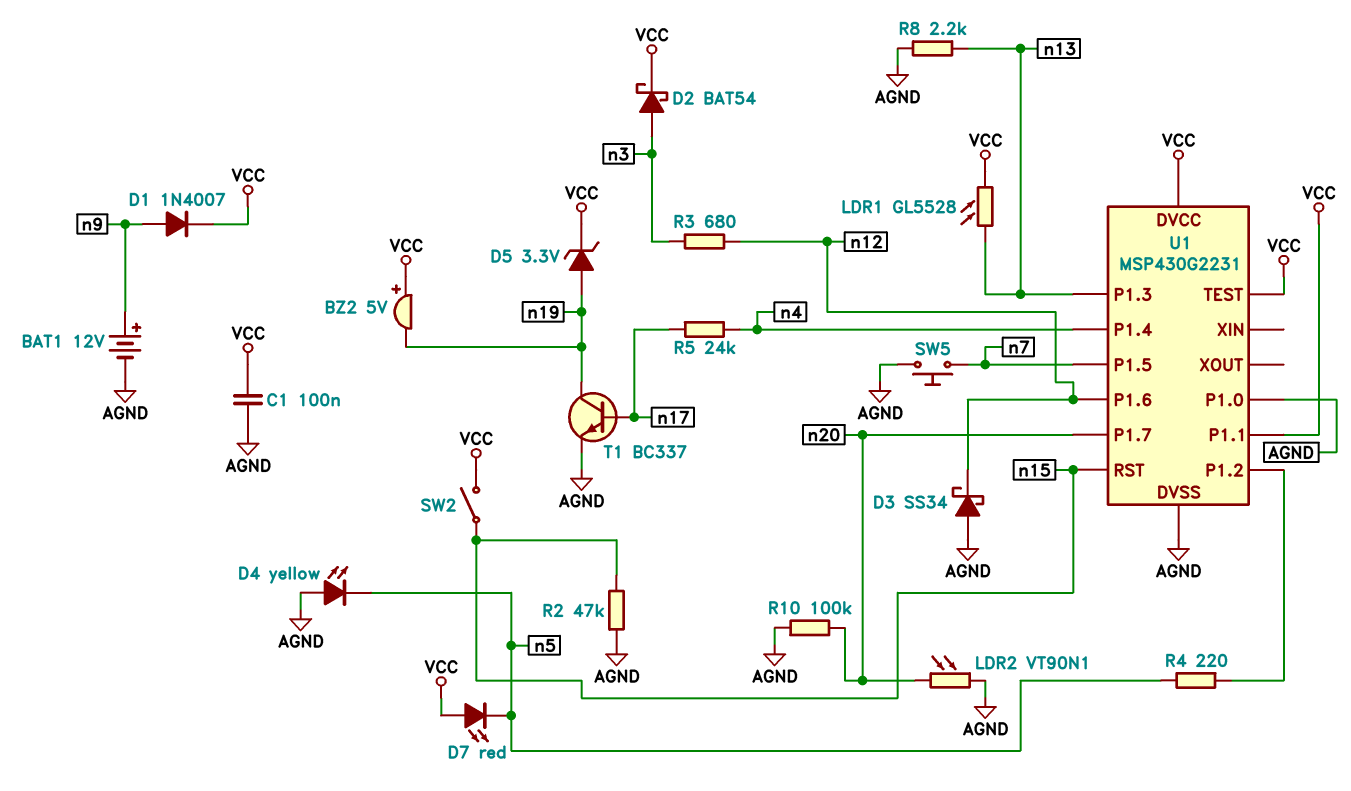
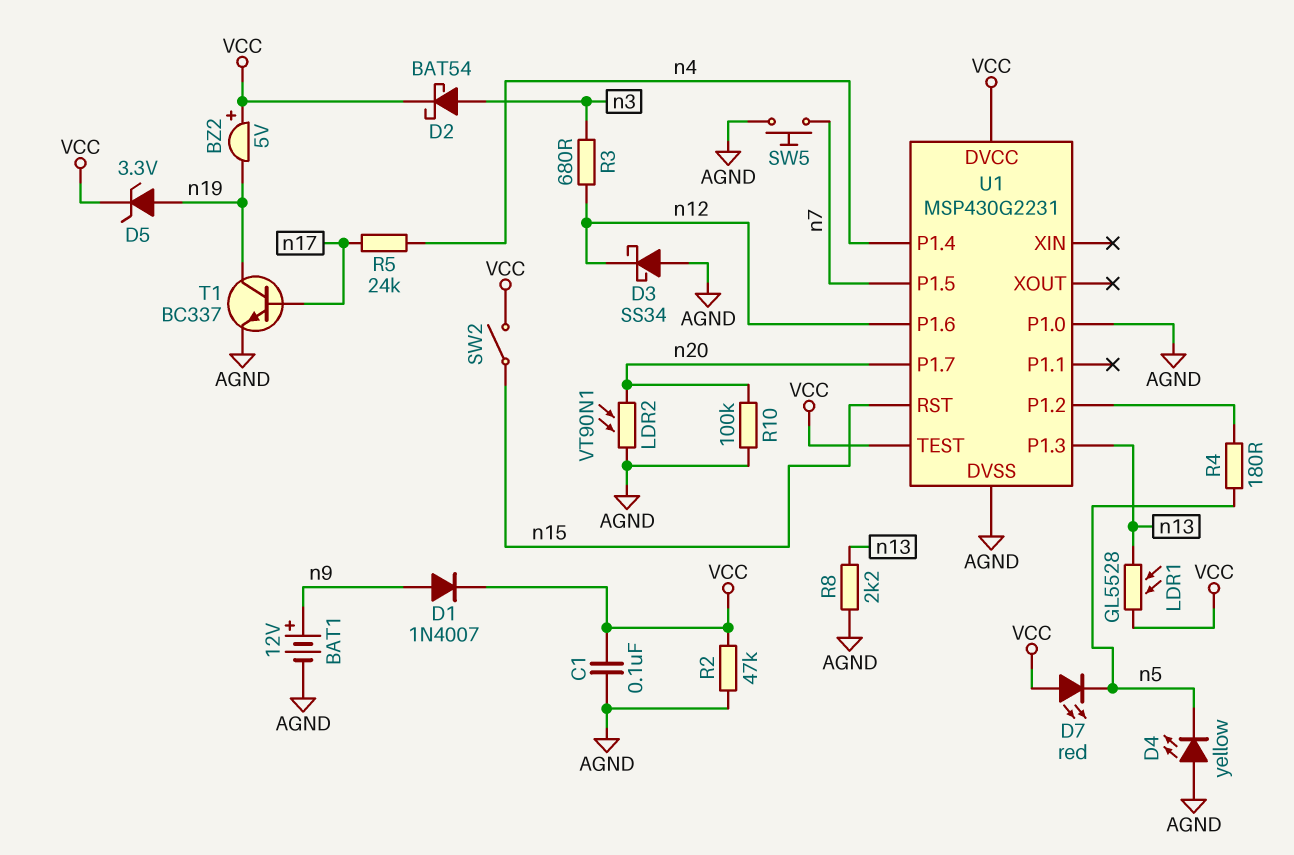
R2: 47k (AGND, n15) -> 47k (AGND, VCC)
R4: 220 (U1/P1.2, n5) -> 180 (U1/P1.2, n5)
U1 pin P1.1: VCC -> none

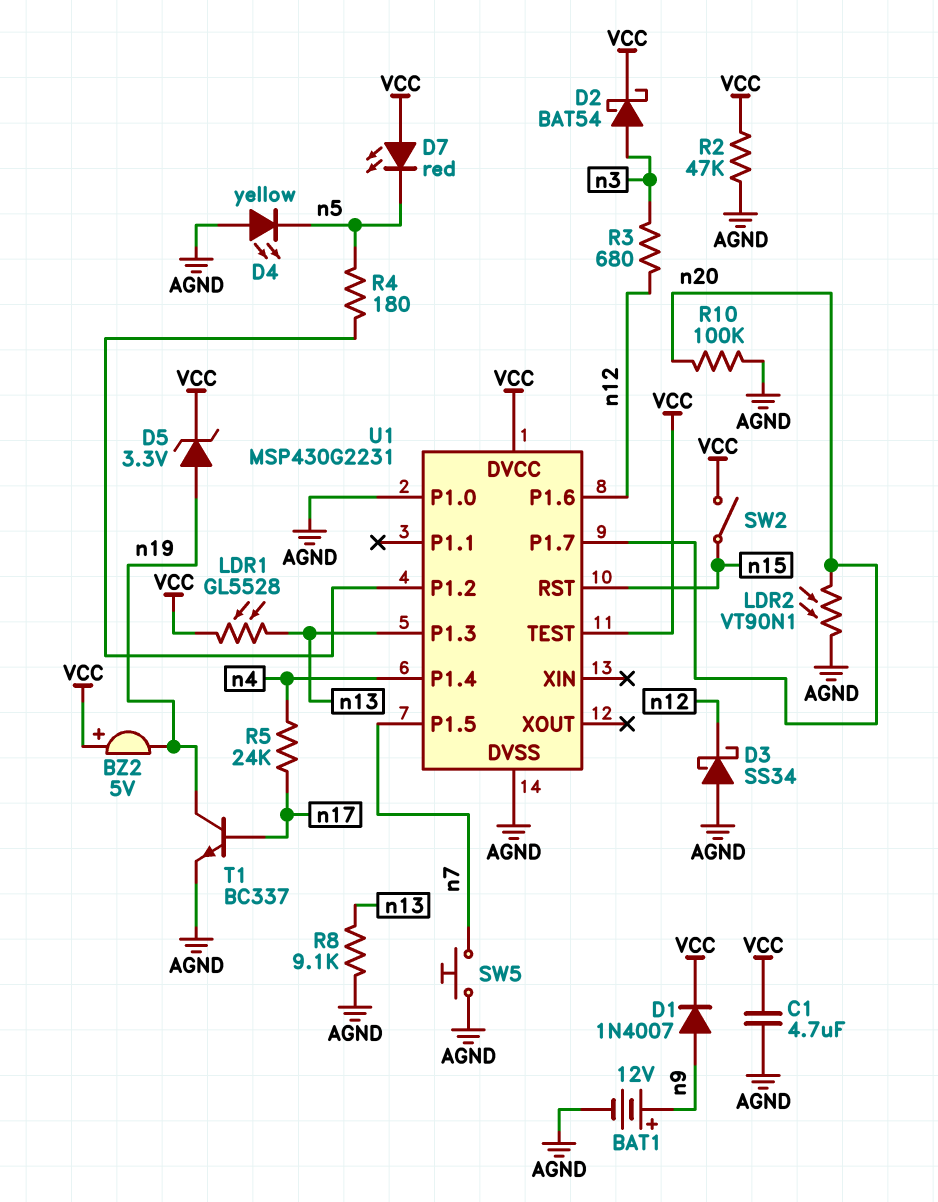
C1: 100nF (AGND, VCC) -> 4.7uF (AGND, VCC)
R8: 2.2k (AGND, n13) -> 9.1k (AGND, n13)

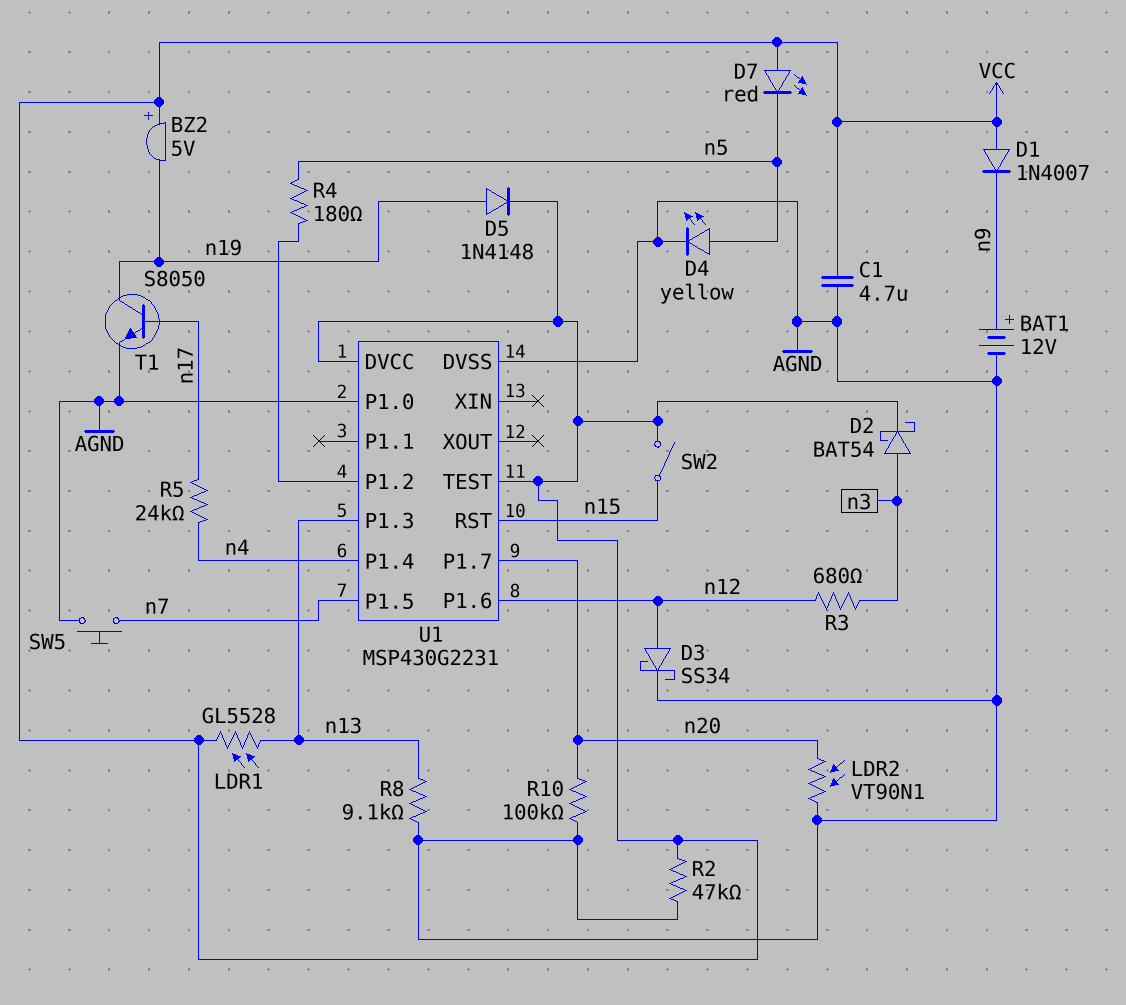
D1: diode 1N4007 (A n9, K VCC) -> diode 1N4007 (A VCC, K n9)
D3: schottky SS34 (A AGND, K n12) -> schottky SS34 (A n12, K AGND)
D4: LED yellow (A AGND, K n5) -> LED yellow (A n5, K AGND)
D5: zener 3.3V (A n19, K VCC) -> diode 1N4148 (A n19, K VCC)
T1: NPN BC337 (B n17, C n19, E AGND) -> NPN S8050 (B n17, C n19, E AGND)

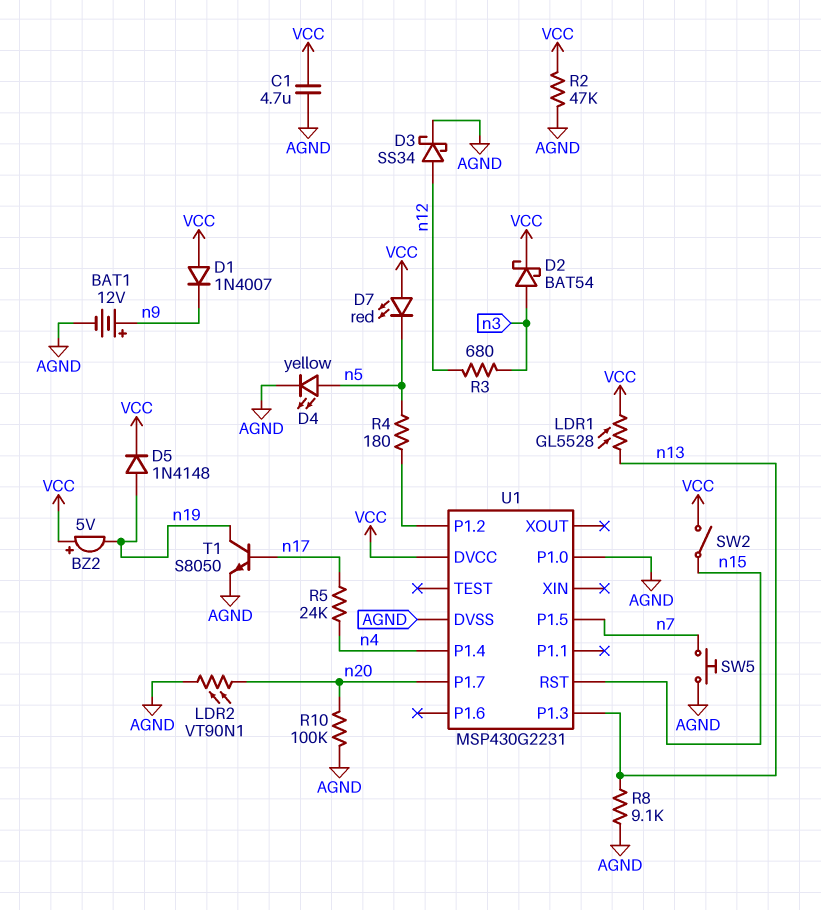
U1 pin P1.6: n12 -> none
U1 pin TEST: VCC -> none

